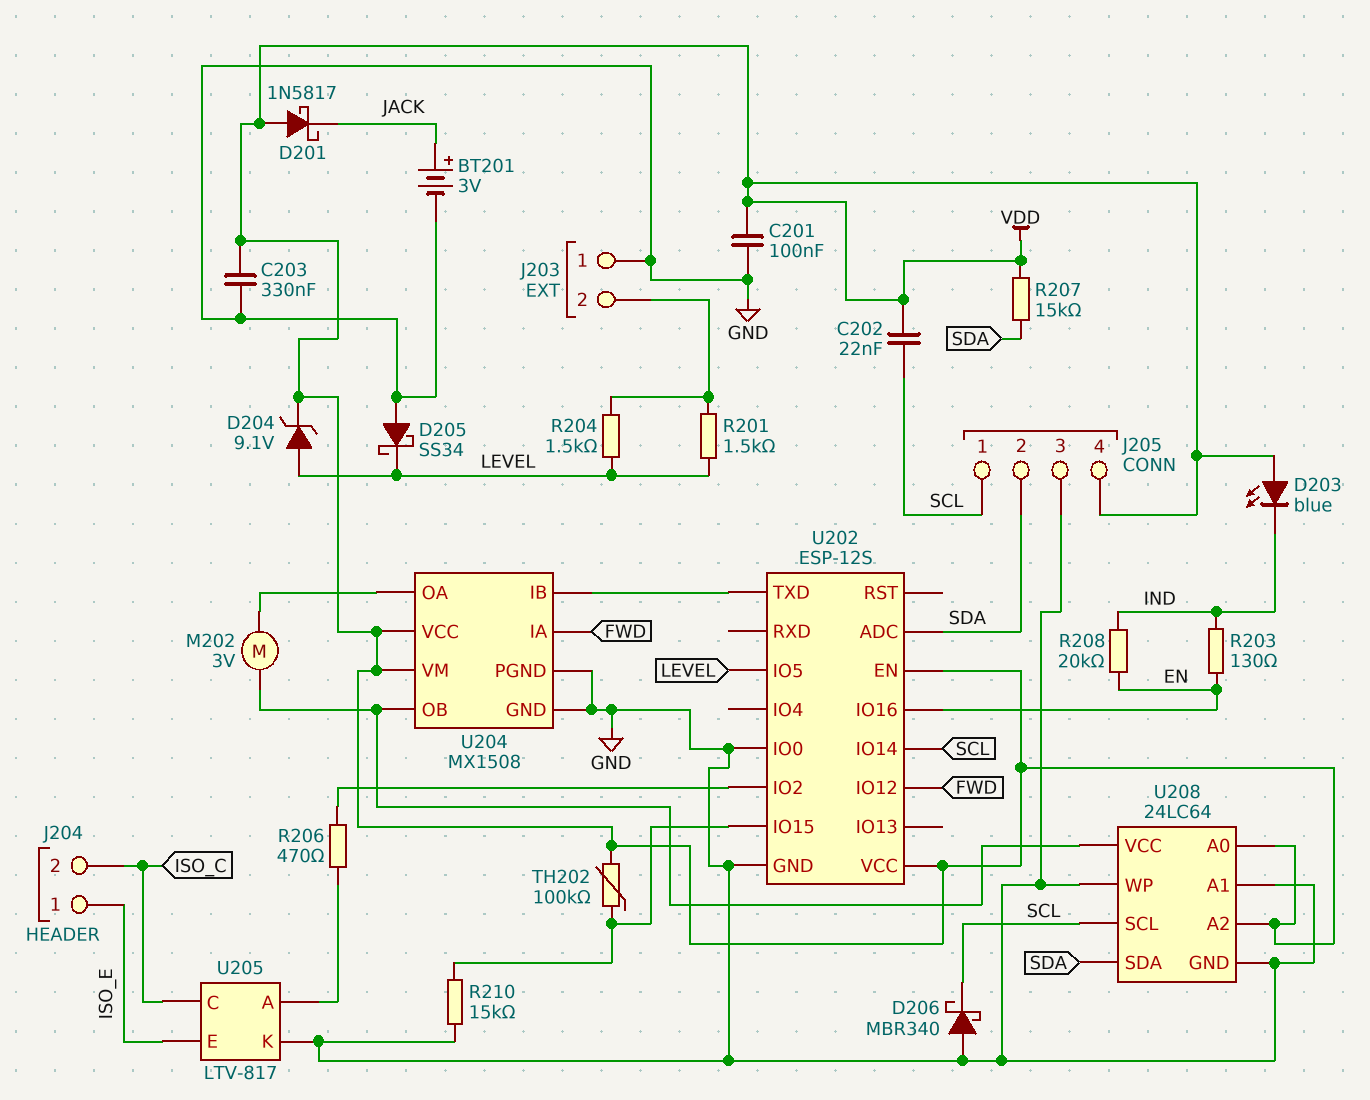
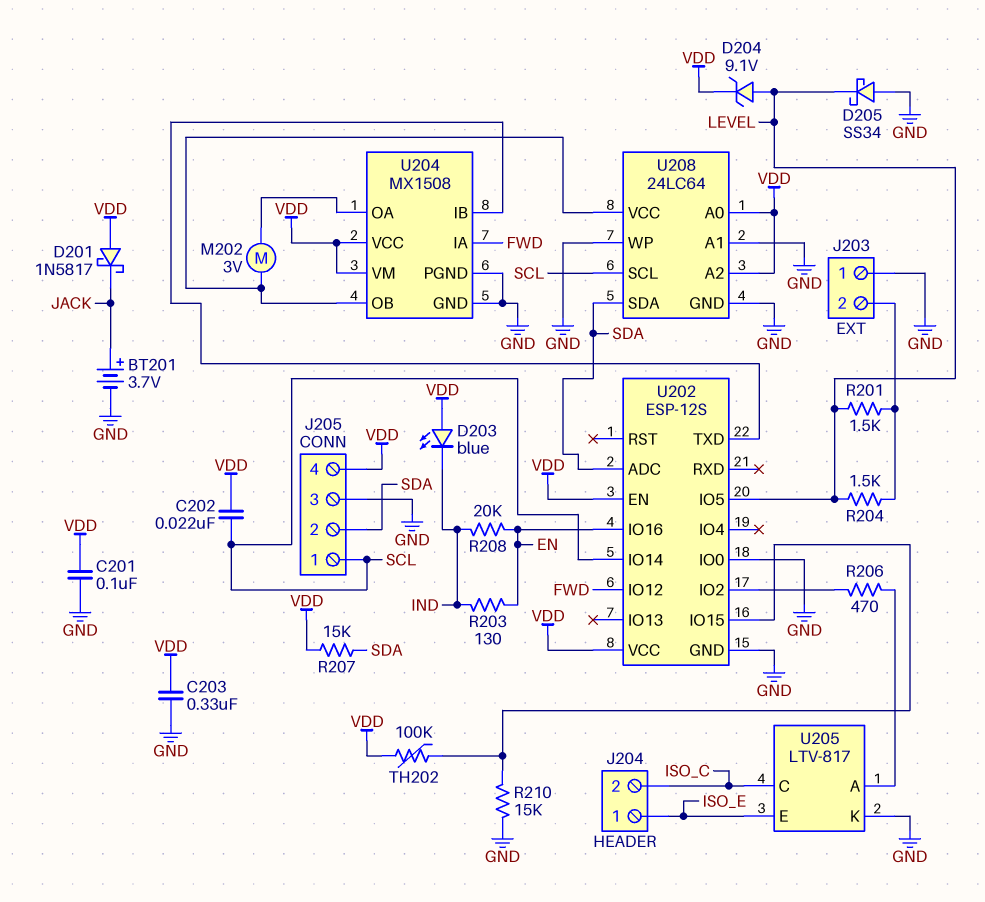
BT201: 3V (plus JACK, minus GND) -> 3.7V (plus JACK, minus GND)
D206: schottky MBR340 (A GND, K SCL) -> none

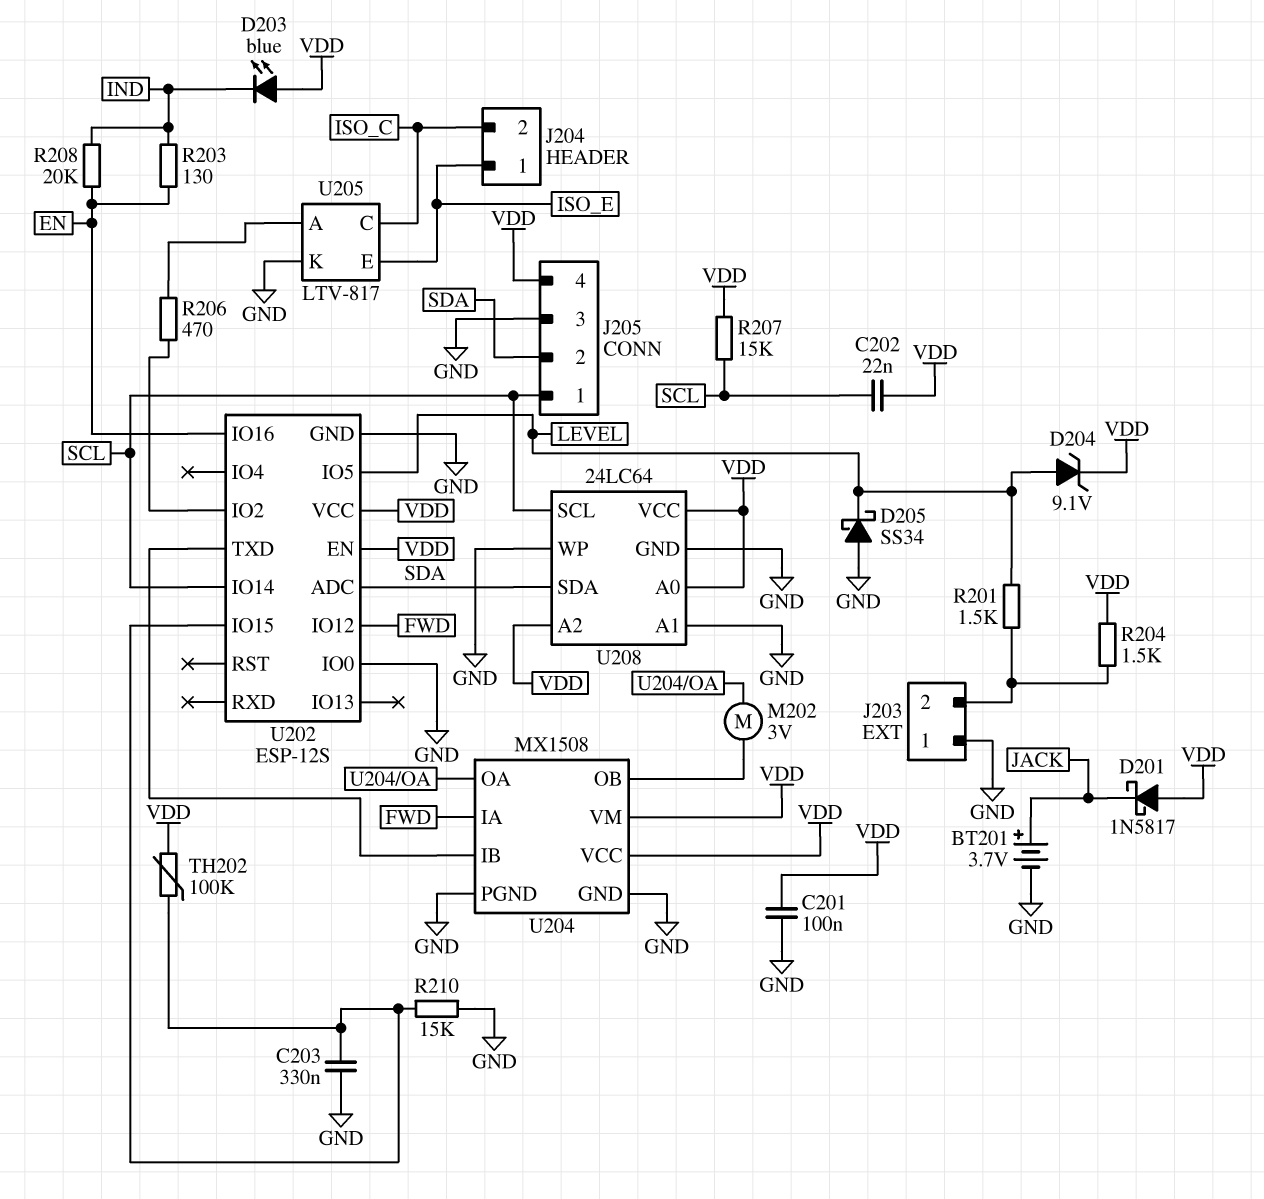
C203: 330nF (GND, VDD) -> 330nF (GND, U202/IO15)
R204: 1.5k (J203/2, LEVEL) -> 1.5k (J203/2, VDD)
R207: 15k (SDA, VDD) -> 15k (SCL, VDD)
U208 pin VCC: U204/OB -> VDD

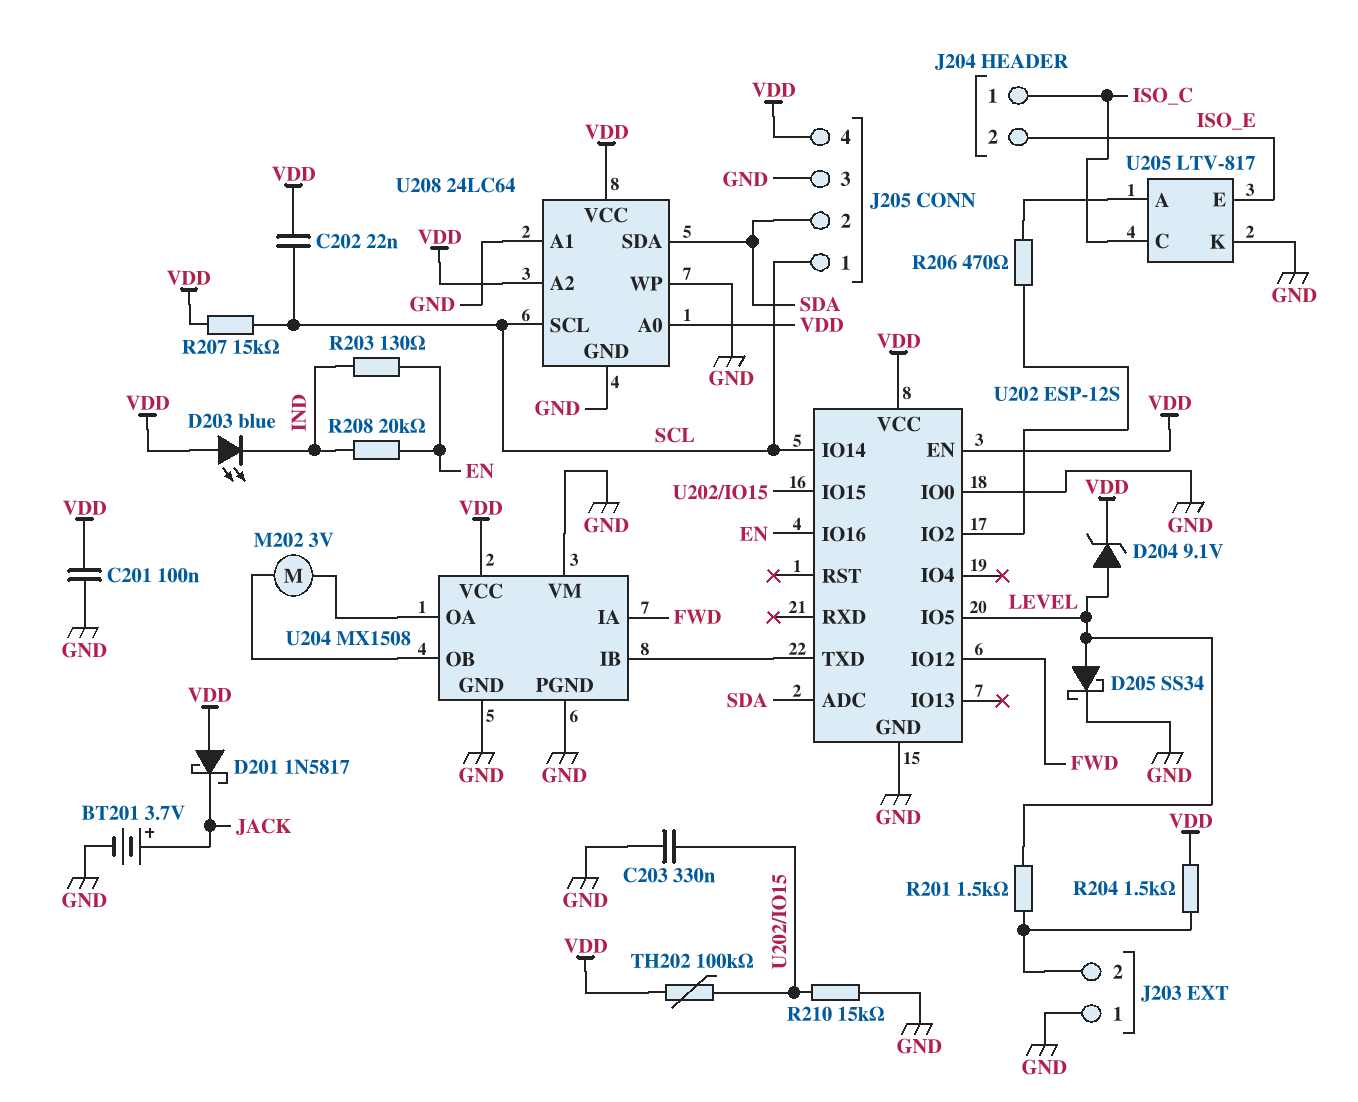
D205: schottky SS34 (A GND, K LEVEL) -> schottky SS34 (A LEVEL, K GND)
J204 pin 1: ISO_E -> ISO_C
J204 pin 2: ISO_C -> ISO_E
U204 pin VM: VDD -> GND

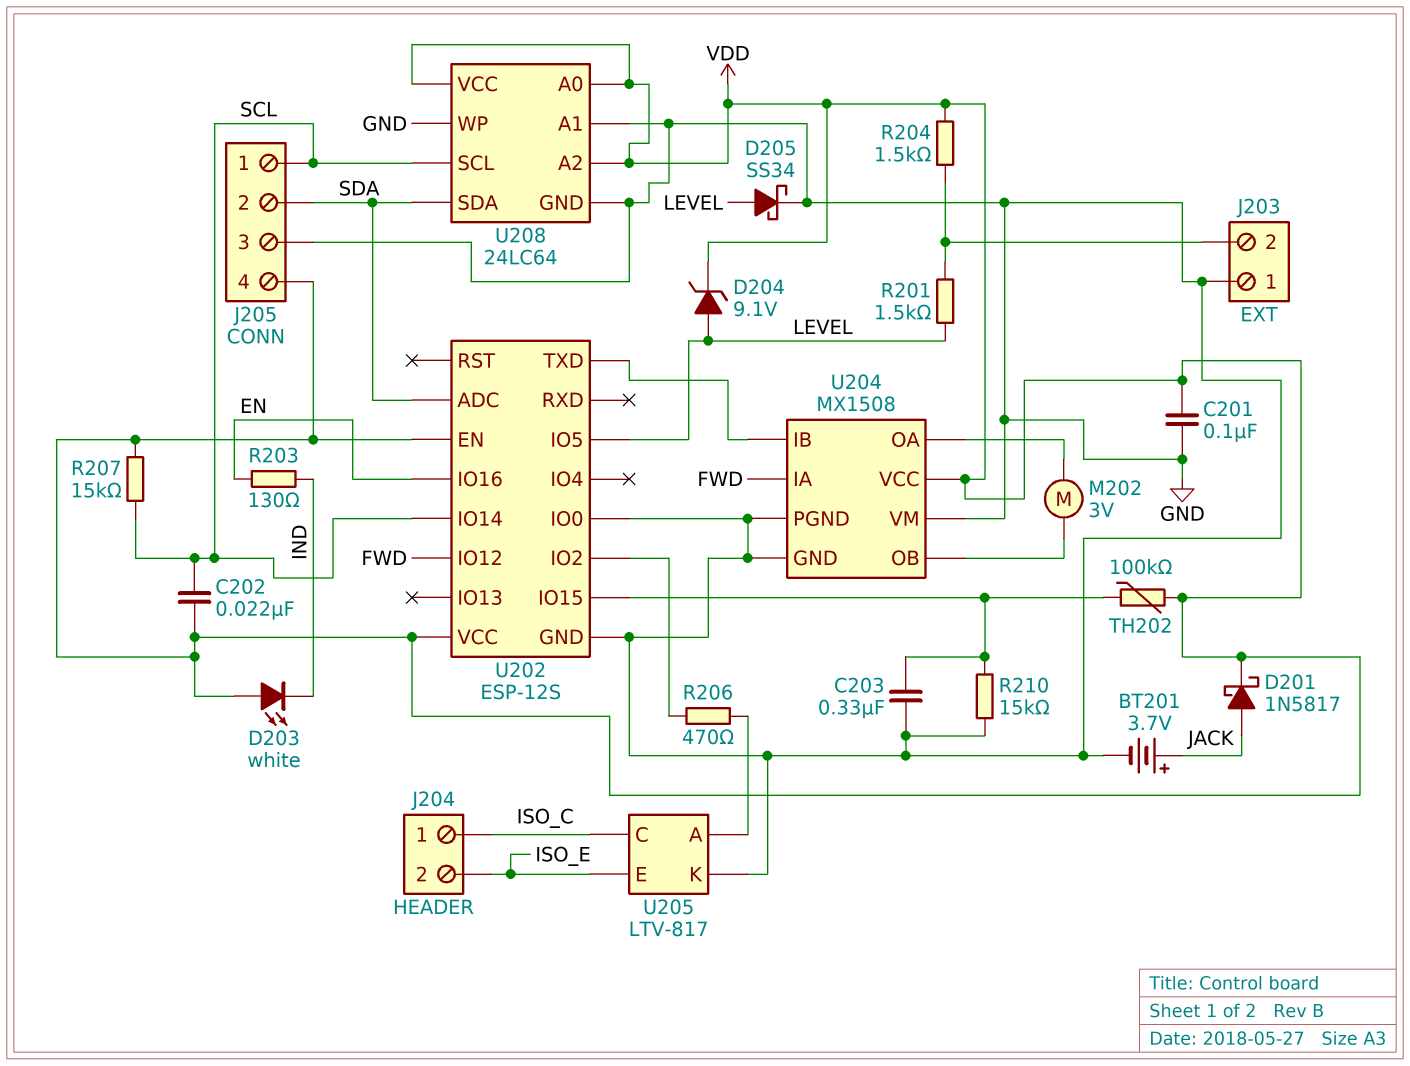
D201: schottky 1N5817 (A VDD, K JACK) -> schottky 1N5817 (A JACK, K VDD)
D203: LED blue (A VDD, K IND) -> LED white (A VDD, K IND)
R208: 20k (EN, IND) -> none

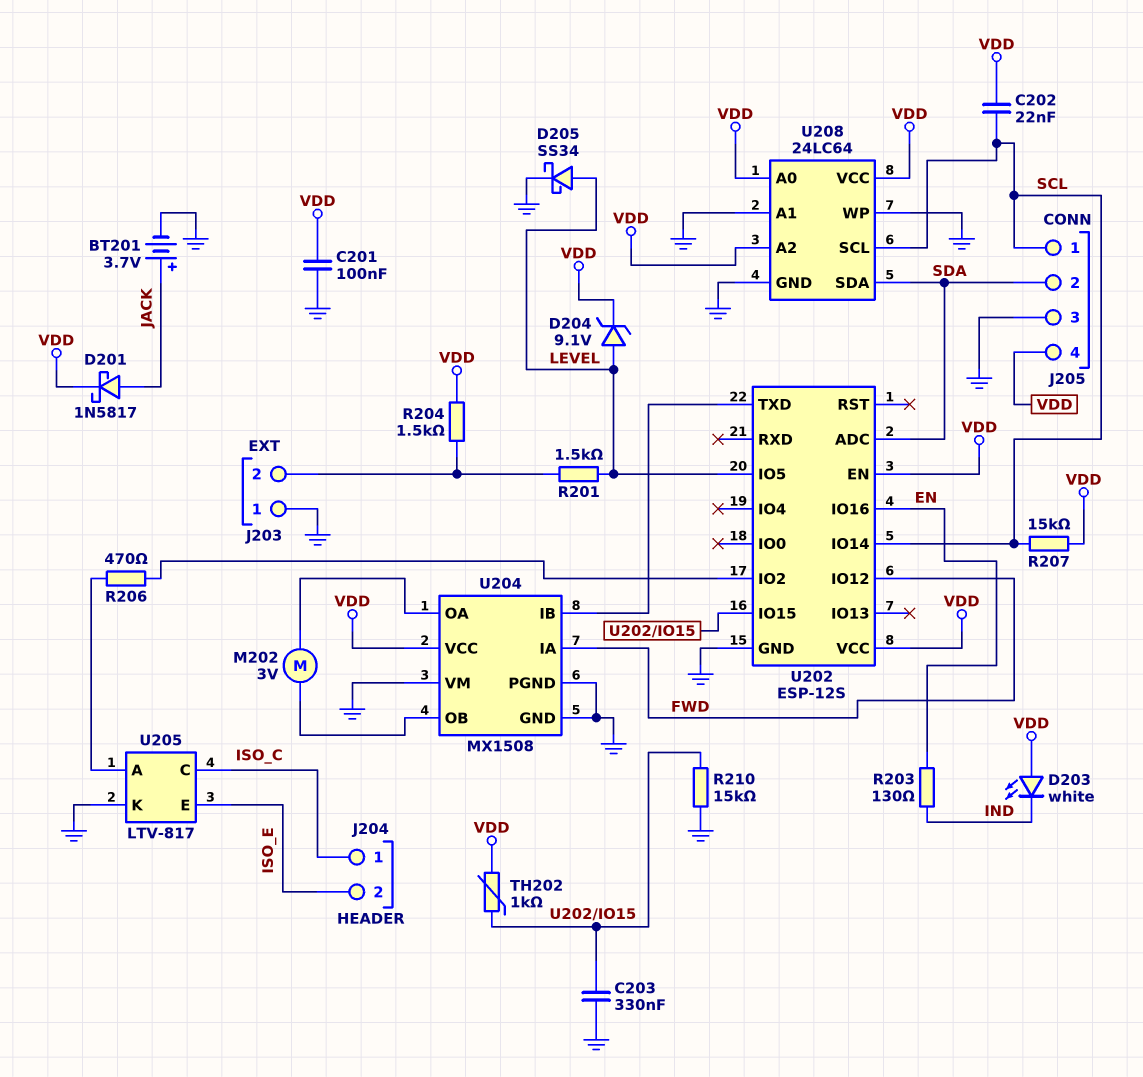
TH202: 100k (U202/IO15, VDD) -> 1k (U202/IO15, VDD)
U202 pin IO0: GND -> none

